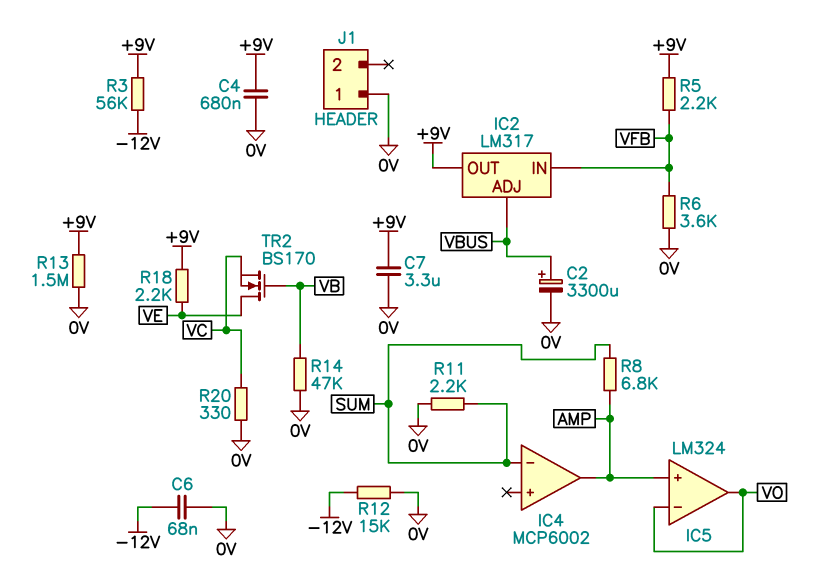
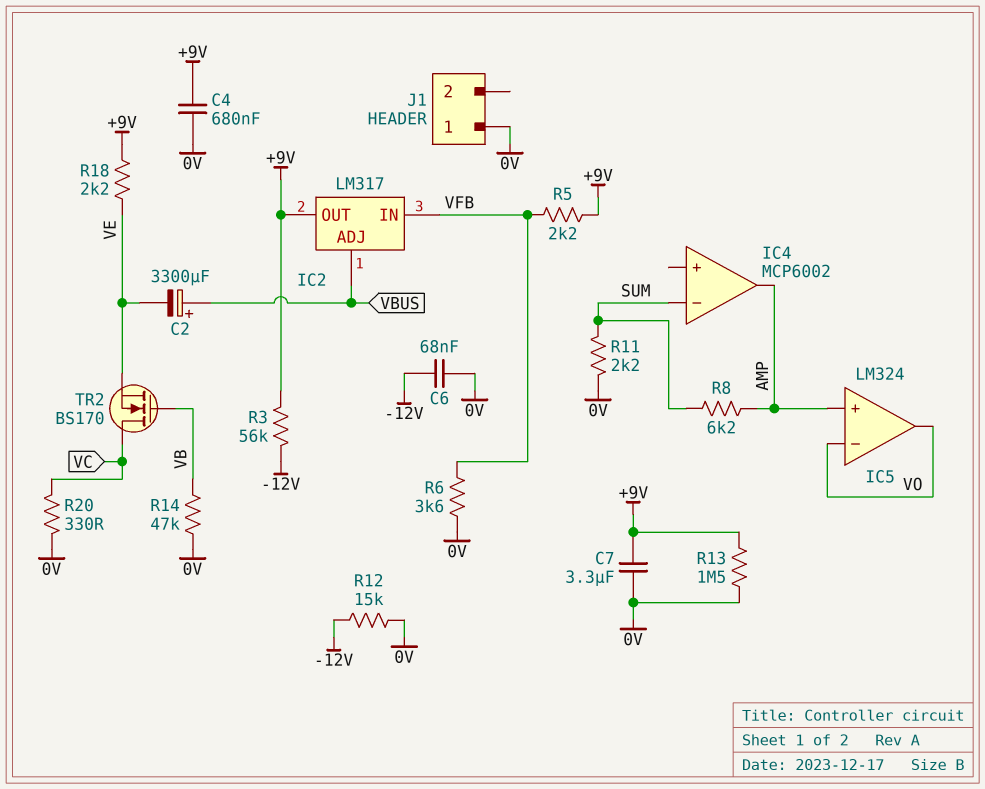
C2: 3300uF (plus VBUS, minus 0V) -> 3300uF (plus VBUS, minus VE)
R8: 6.8k (AMP, SUM) -> 6.2k (AMP, SUM)
TR2: NMOS BS170 (G VB, D VE, S VC) -> NMOS BS170 (G VB, D VC, S VE)

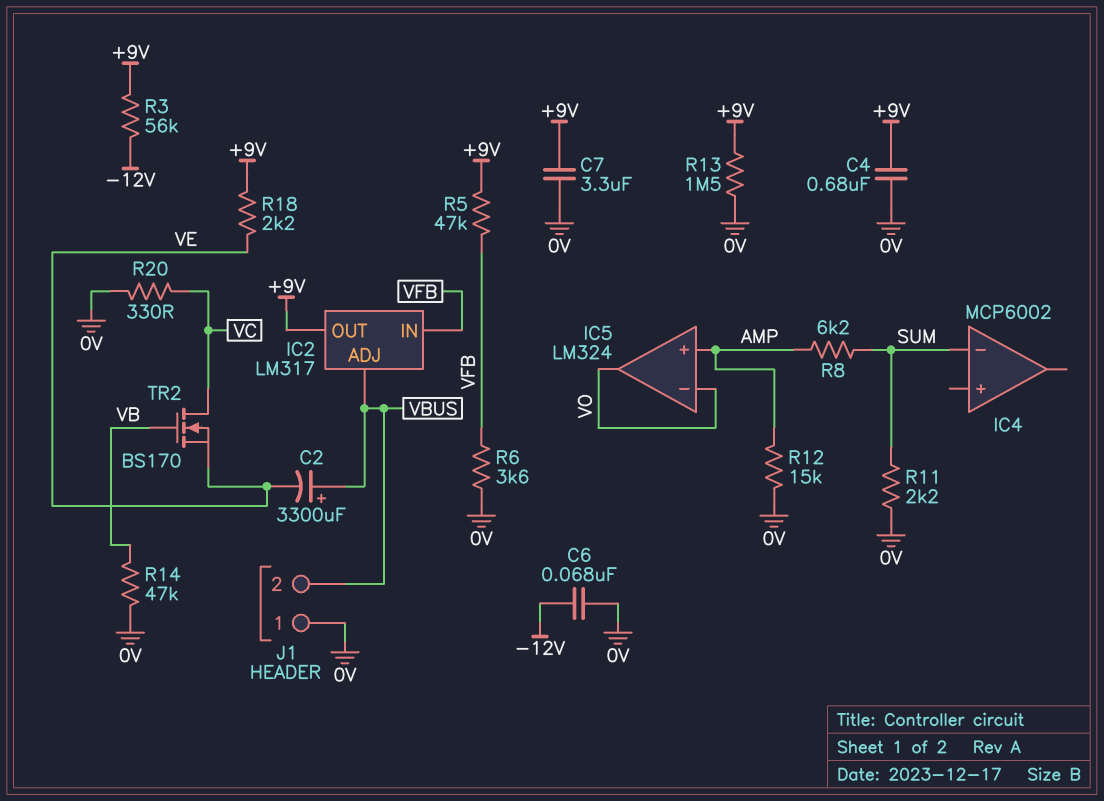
IC4 pin out: AMP -> none
J1 pin 2: none -> VBUS
R5: 2.2k (+9V, VFB) -> 47k (+9V, VFB)
R12: 15k (-12V, 0V) -> 15k (0V, AMP)

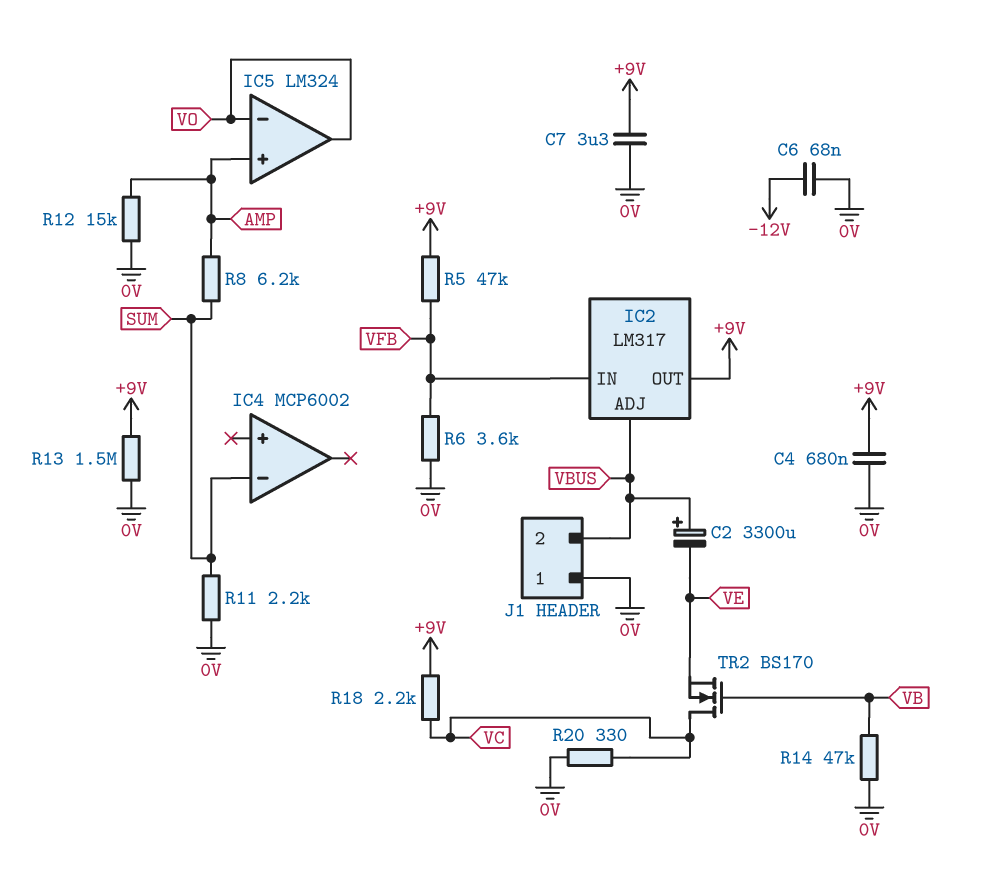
R3: 56k (+9V, -12V) -> none
R18: 2.2k (+9V, VE) -> 2.2k (+9V, VC)

